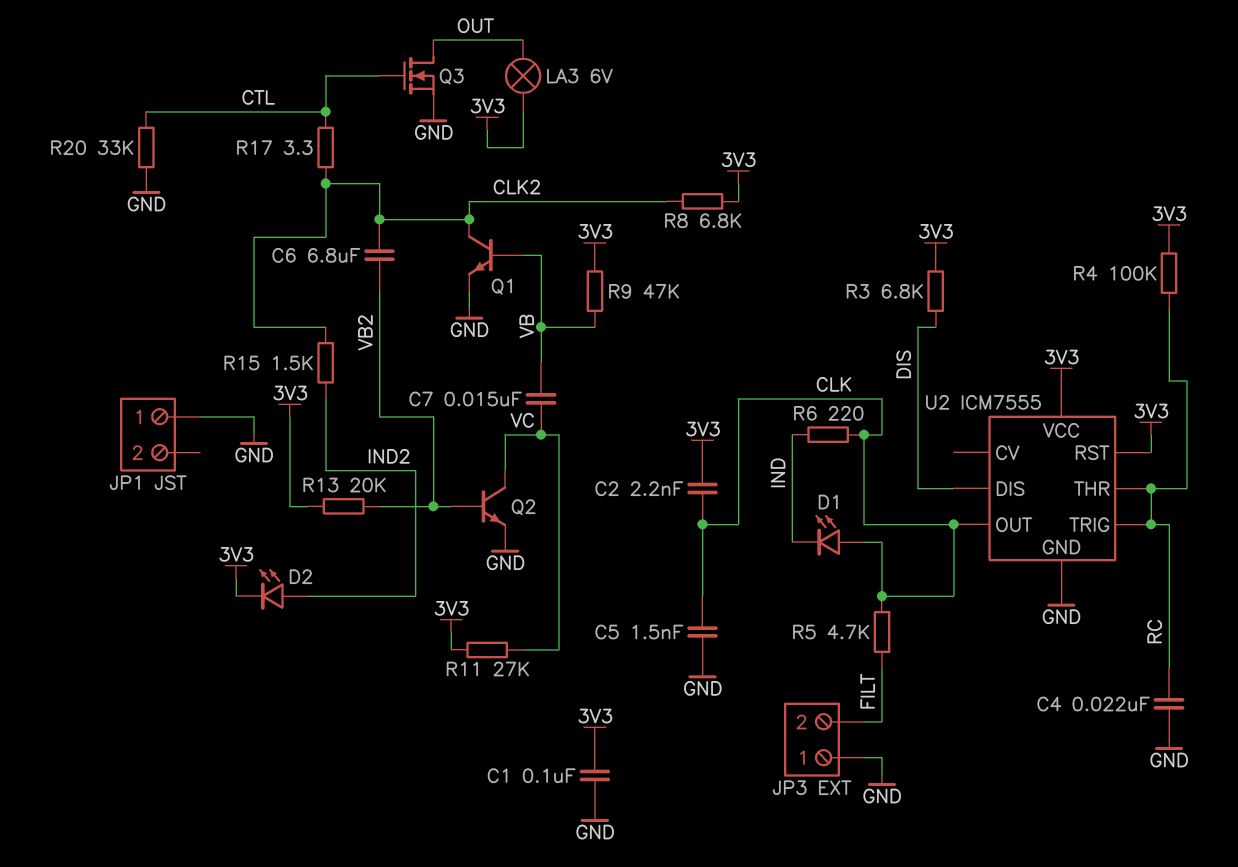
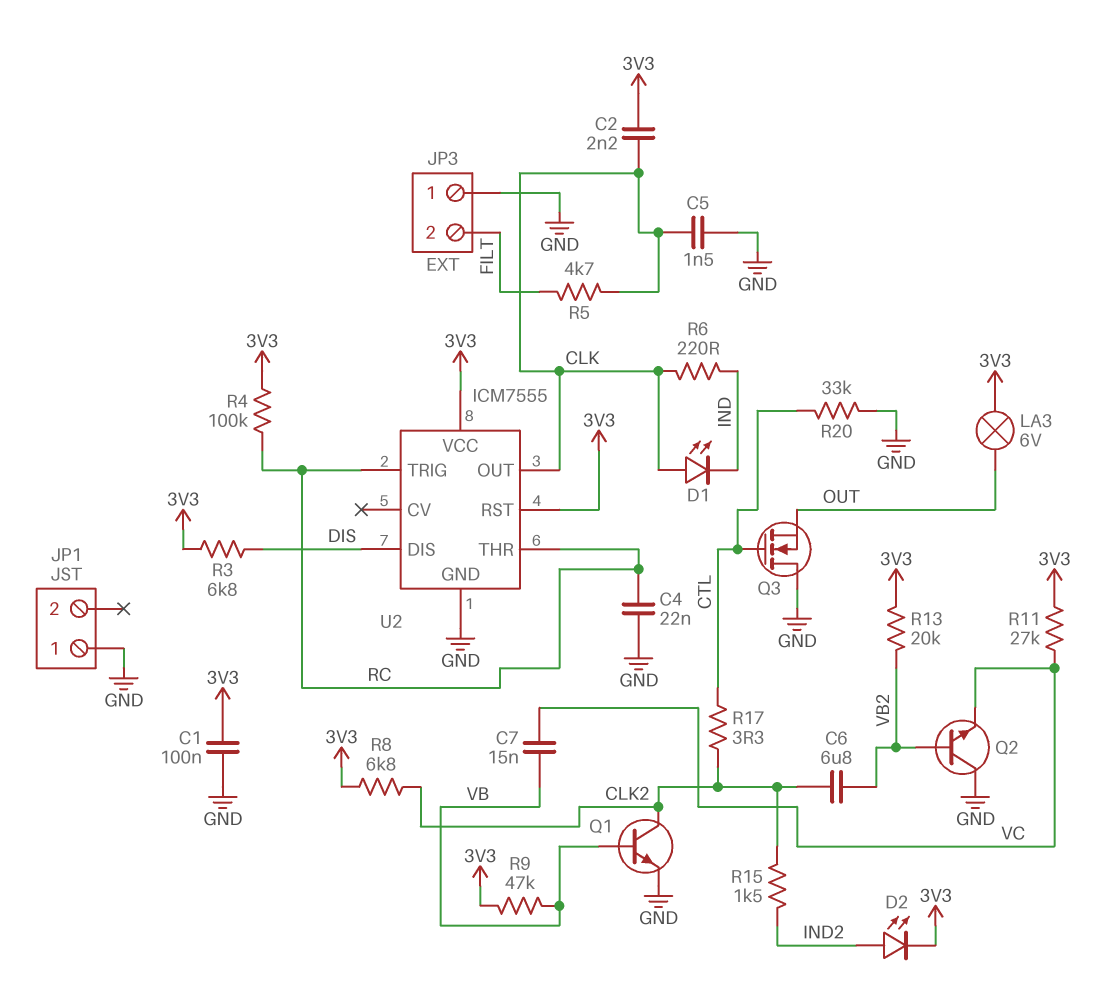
Q2: NPN (B VB2, C VC, E GND) -> NPN (B VB2, C GND, E VC)
Q3: NMOS (G CTL, D OUT, S GND) -> NMOS (G CTL, D GND, S OUT)

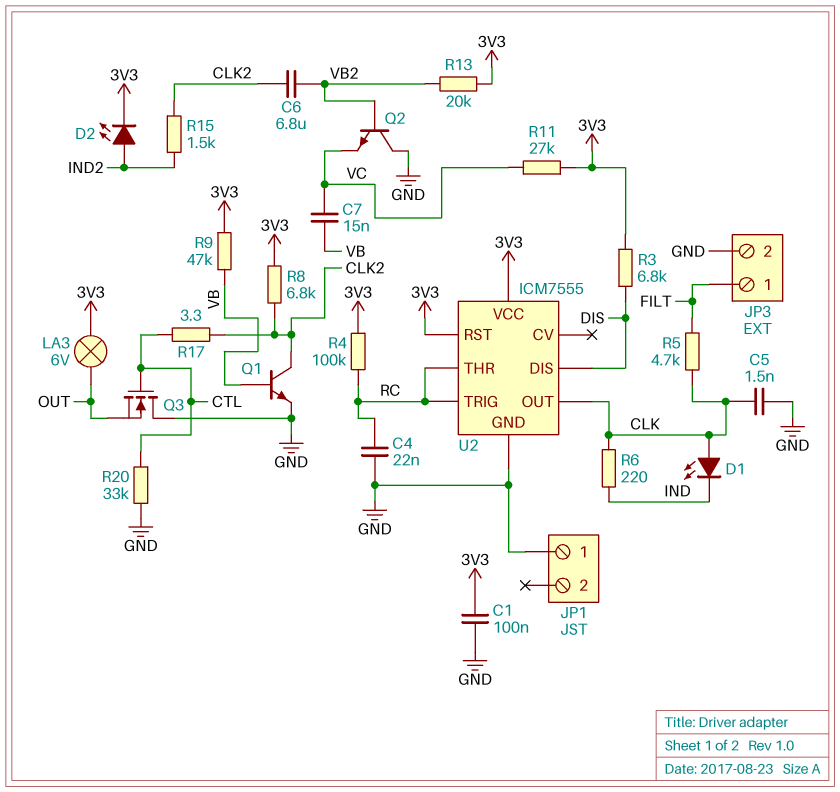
C2: 2.2nF (3V3, CLK) -> none
JP3 pin 1: GND -> FILT
JP3 pin 2: FILT -> GND

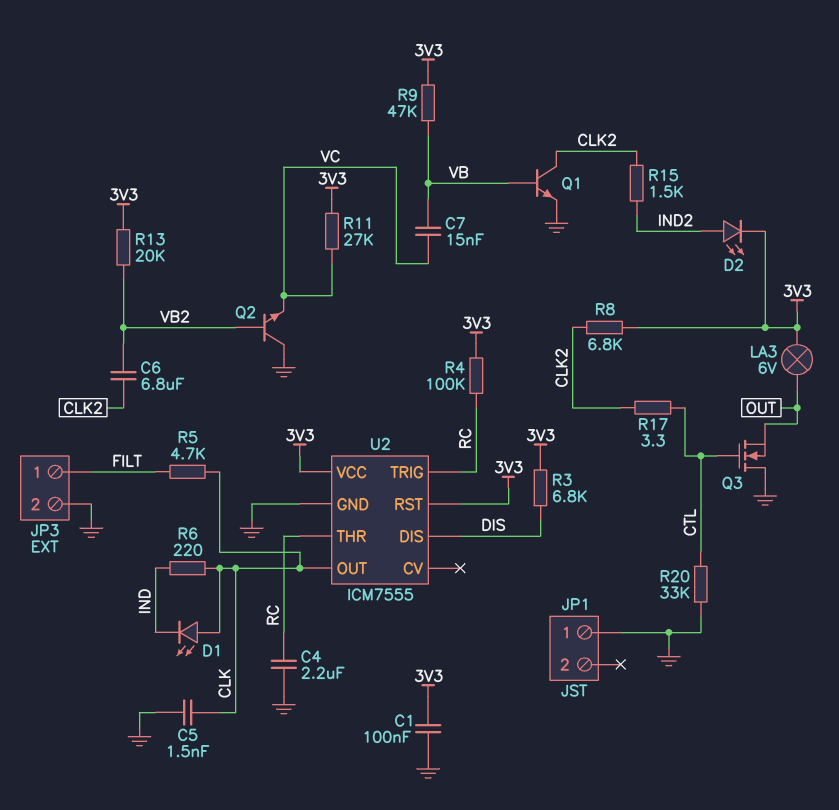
C4: 22nF (GND, RC) -> 2.2uF (GND, RC)

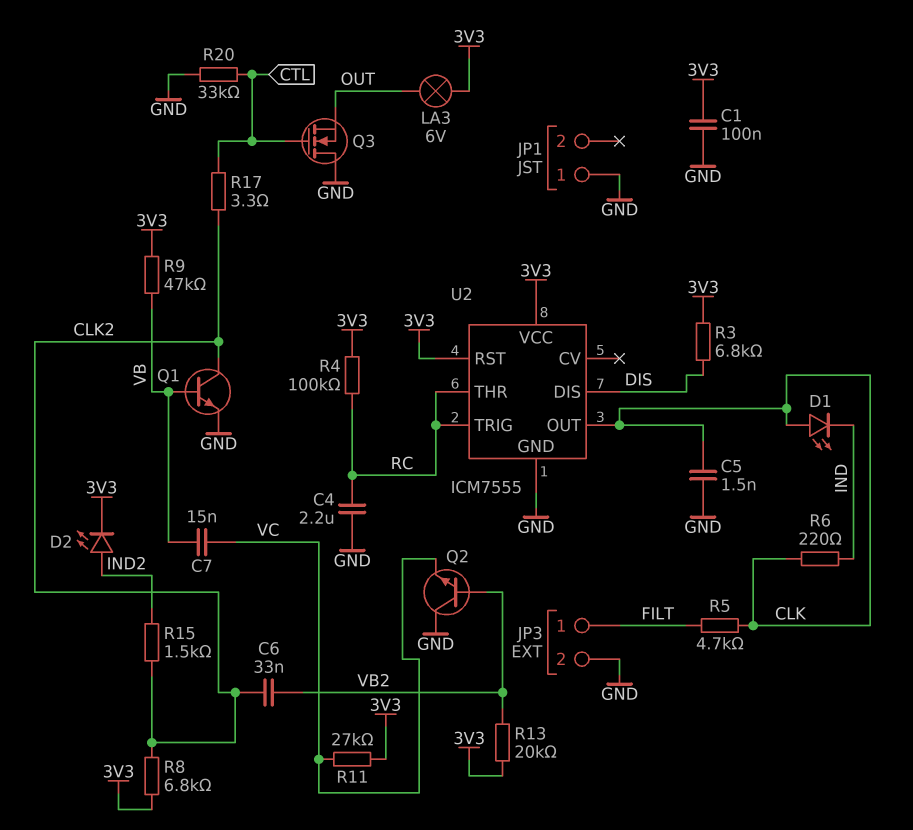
C6: 6.8uF (CLK2, VB2) -> 33nF (CLK2, VB2)

